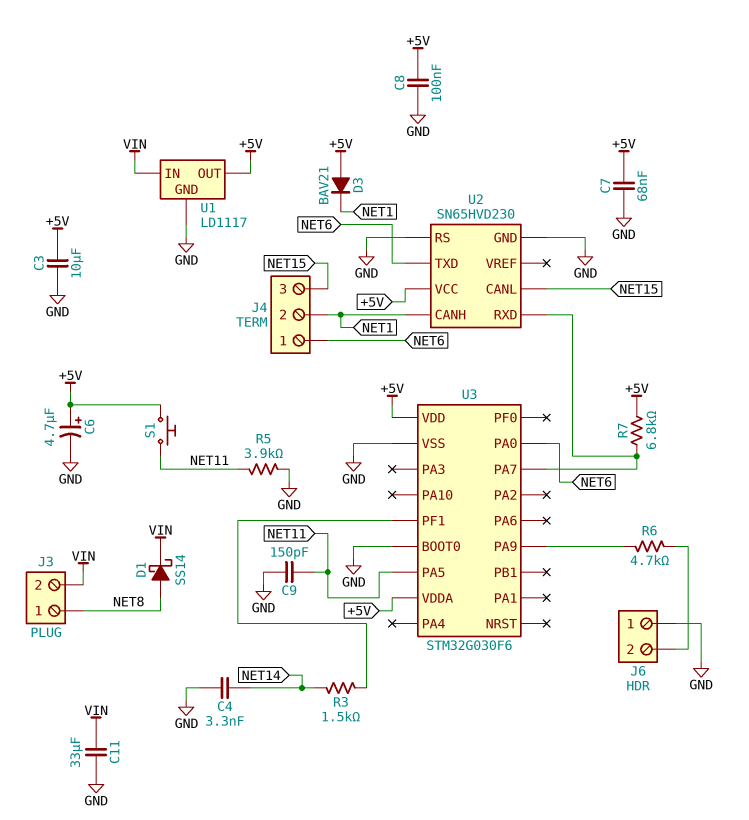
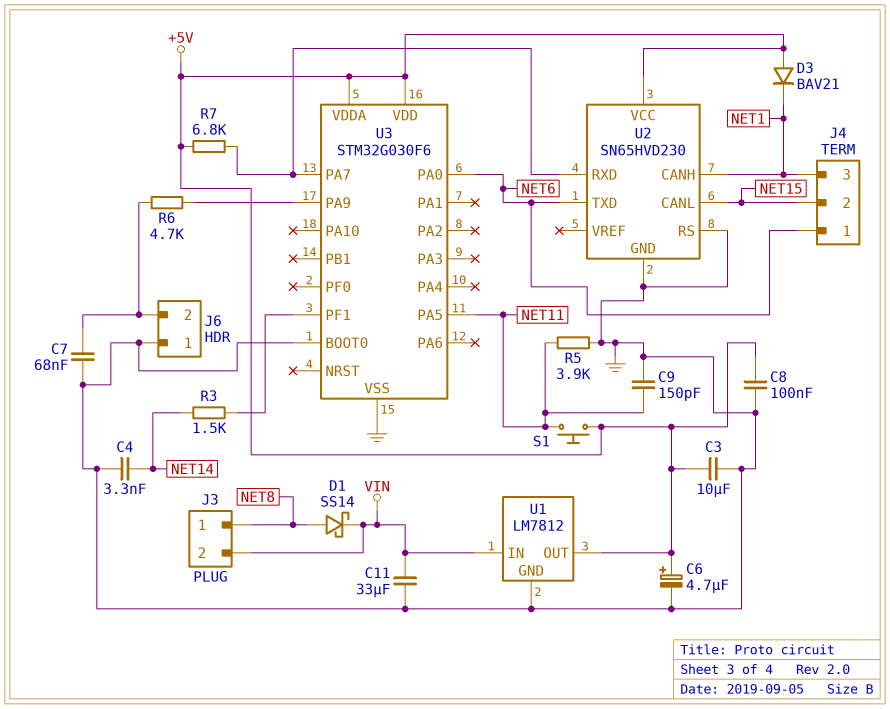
C7: 68nF (+5V, GND) -> 68nF (GND, J6/2)
J4 pin 2: NET1 -> NET15
J4 pin 3: NET15 -> NET1
U1: LD1117 -> LM7812

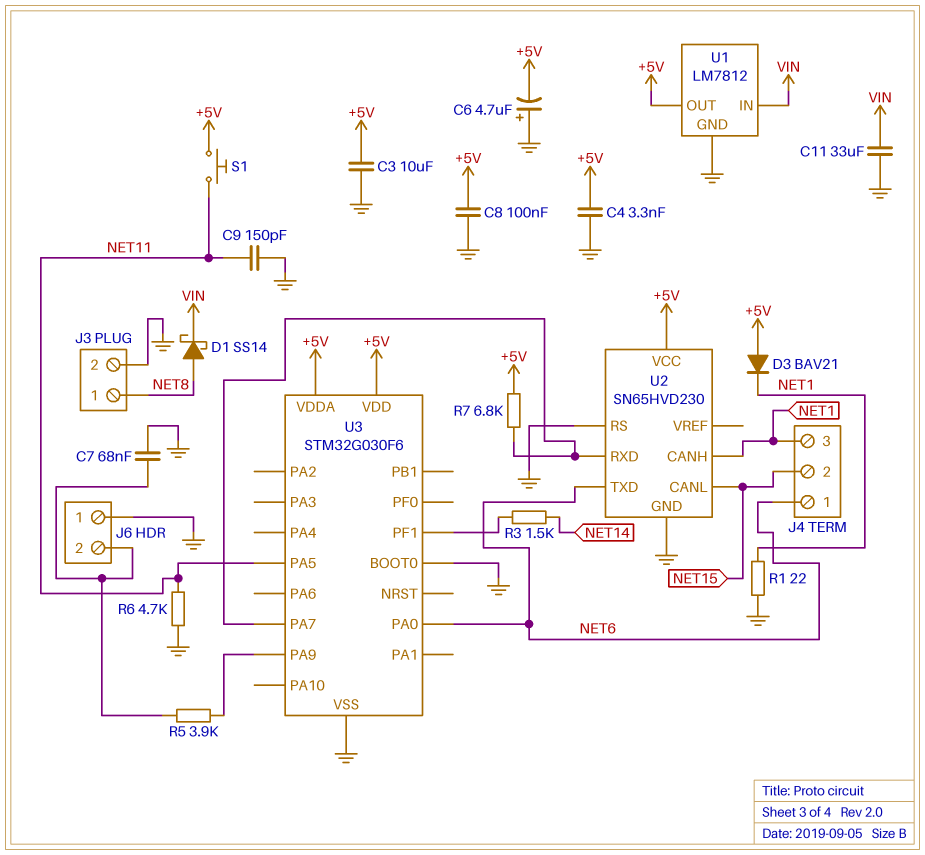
C4: 3.3nF (GND, NET14) -> 3.3nF (+5V, GND)
C6: 4.7uF (plus +5V, minus GND) -> 4.7uF (plus GND, minus +5V)
J3 pin 2: VIN -> GND
R1: none -> 22 (GND, NET1)
R5: 3.9k (GND, NET11) -> 3.9k (J6/2, U3/PA9)
R6: 4.7k (J6/2, U3/PA9) -> 4.7k (GND, NET11)

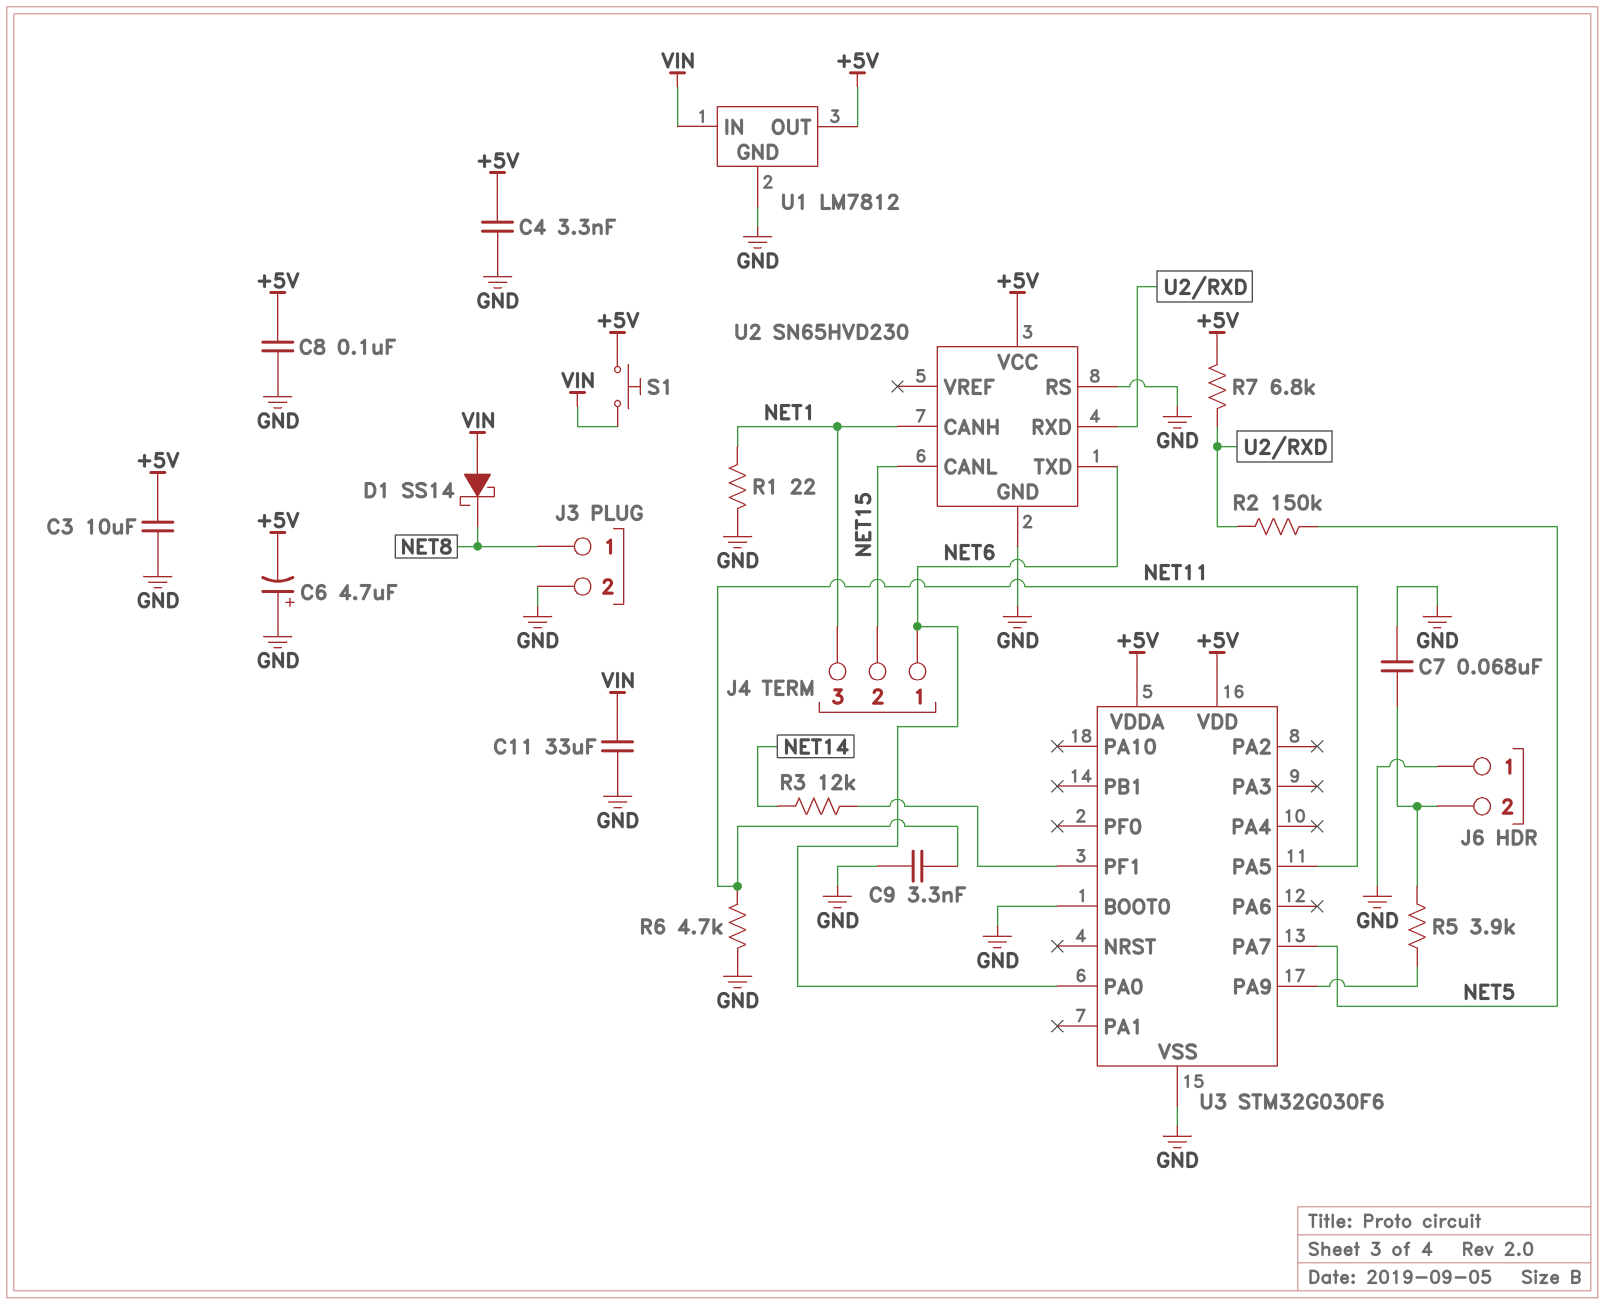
C9: 150pF (GND, NET11) -> 3.3nF (GND, NET11)
D1: schottky SS14 (A NET8, K VIN) -> schottky SS14 (A VIN, K NET8)
D3: diode BAV21 (A +5V, K NET1) -> none
R2: none -> 150k (NET5, U2/RXD)
R3: 1.5k (NET14, U3/PF1) -> 12k (NET14, U3/PF1)
S1: button (+5V, NET11) -> button (+5V, VIN)
U3 pin PA7: U2/RXD -> NET5

